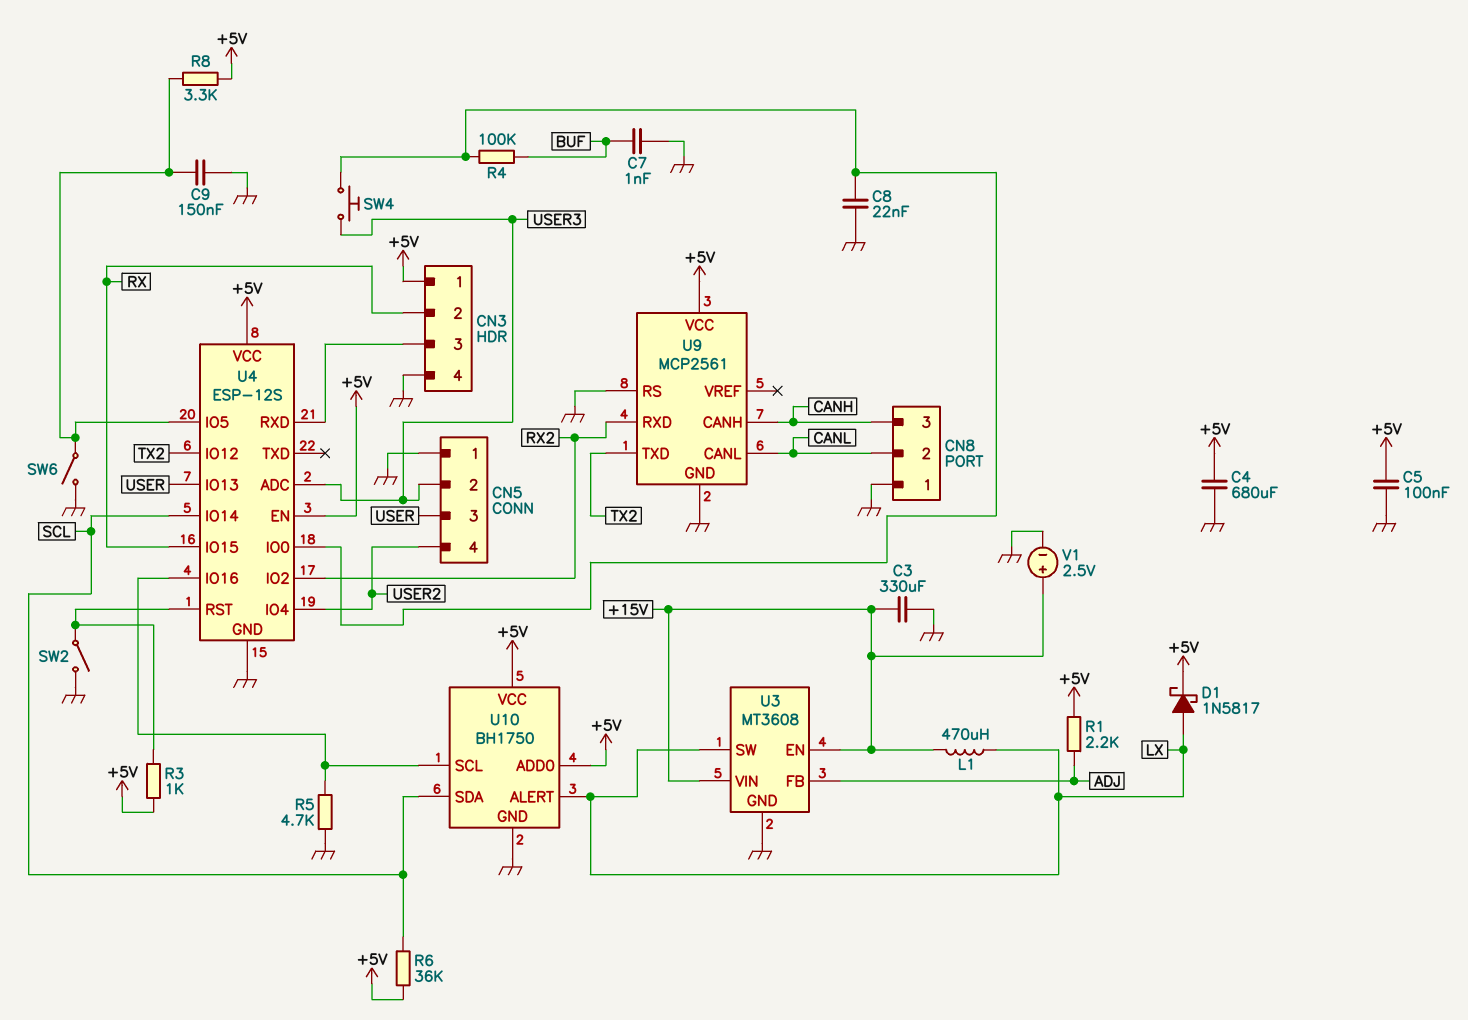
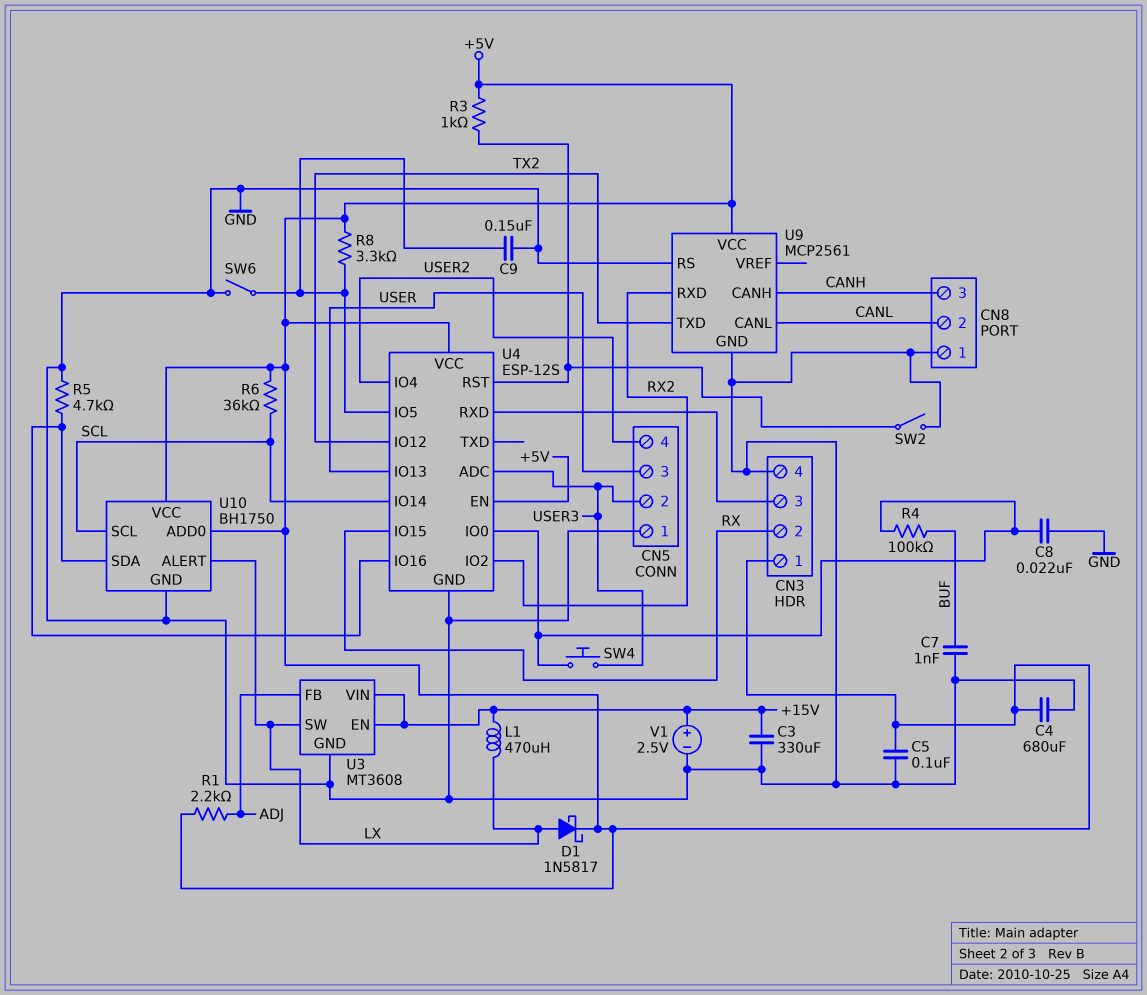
U10 pin SCL: U4/IO16 -> SCL
U10 pin SDA: SCL -> U4/IO16

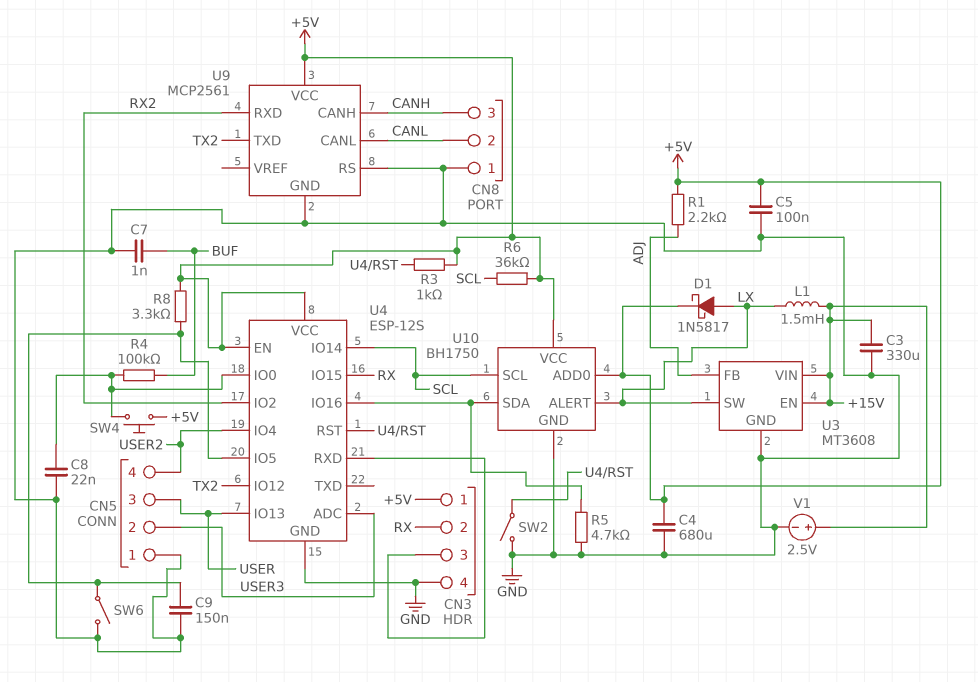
L1: 470uH (+15V, LX) -> 1.5mH (+15V, LX)
SW4: button (U4/IO0, USER3) -> button (+5V, U4/IO0)

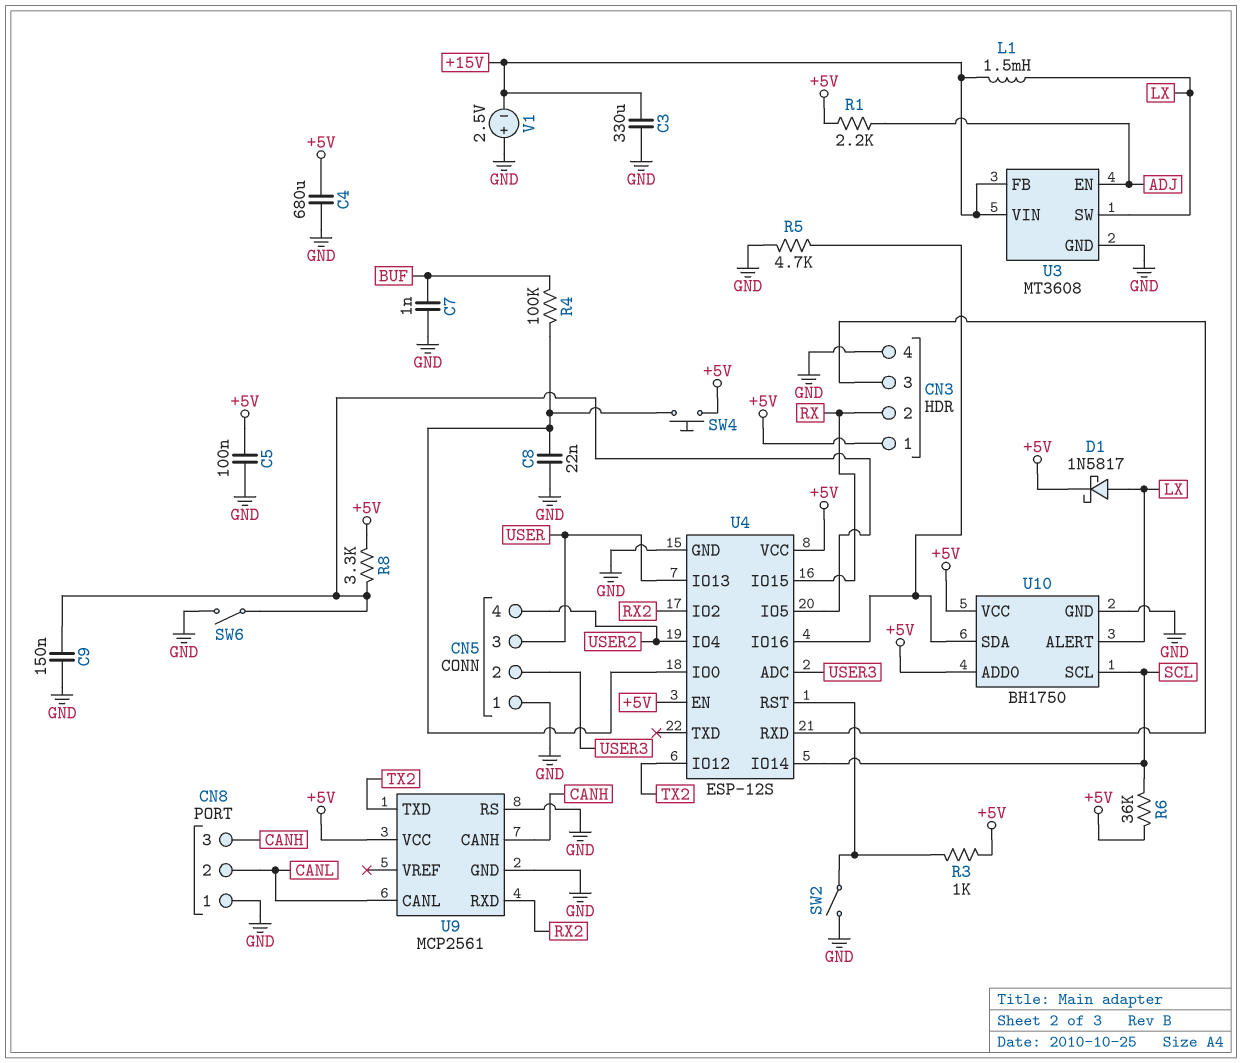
U3 pin EN: +15V -> ADJ
U3 pin FB: ADJ -> +15V
V1: 2.5V (plus +15V, minus GND) -> 2.5V (plus GND, minus +15V)

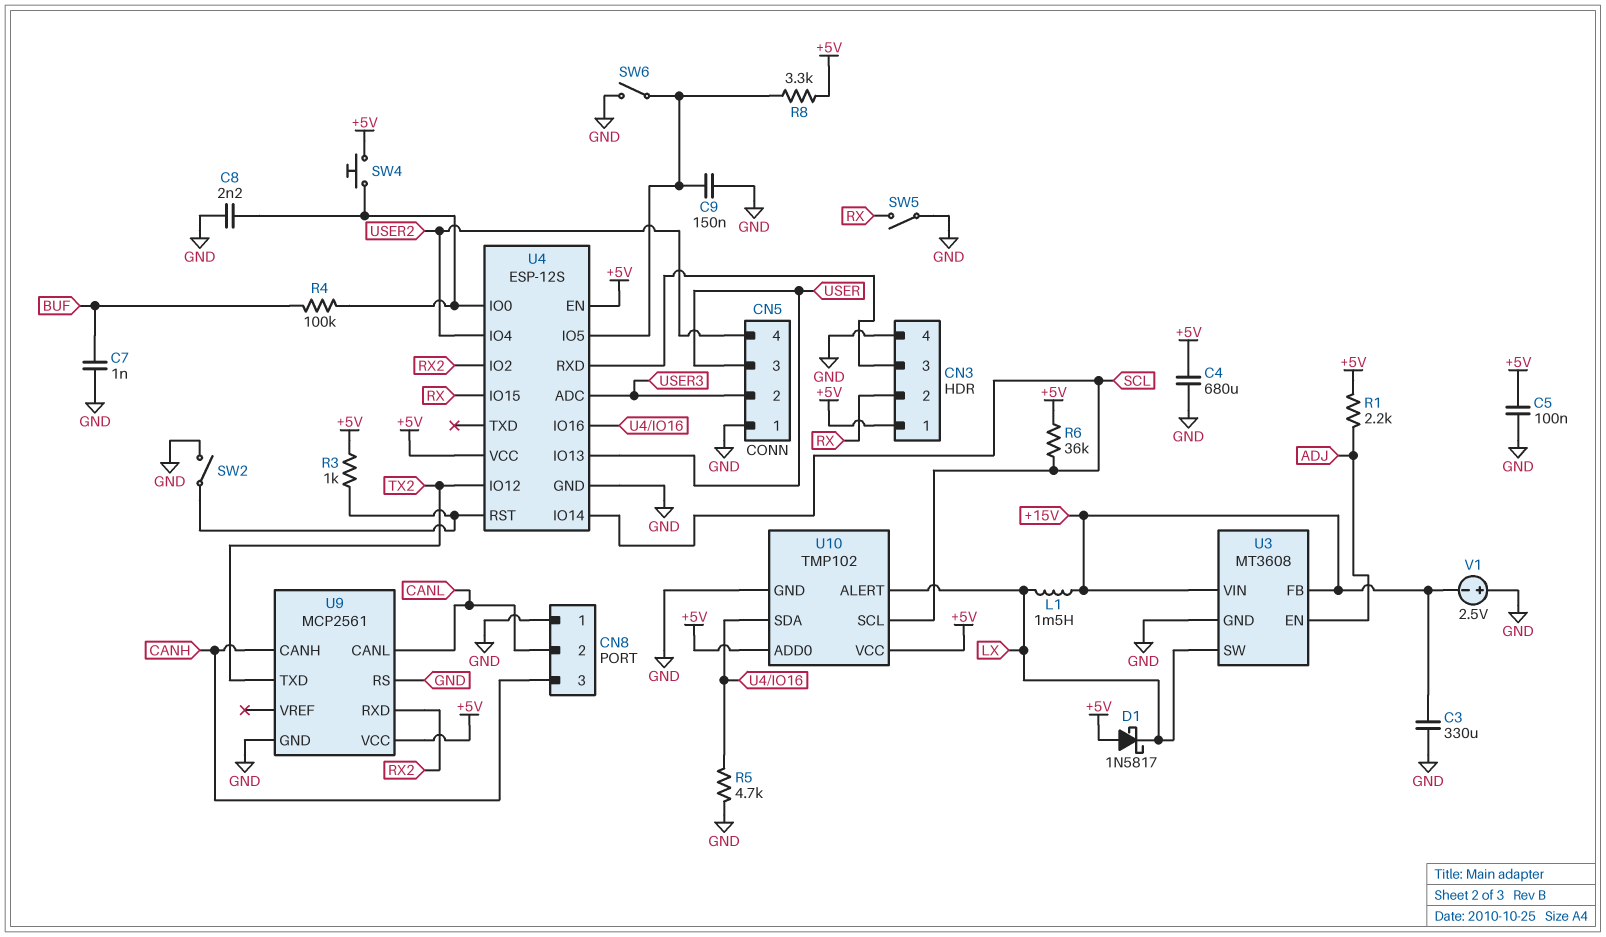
C8: 22nF (GND, U4/IO0) -> 2.2nF (GND, U4/IO0)
D1: schottky 1N5817 (A LX, K +5V) -> schottky 1N5817 (A +5V, K LX)
SW5: none -> switch (GND, RX)
U10: BH1750 -> TMP102

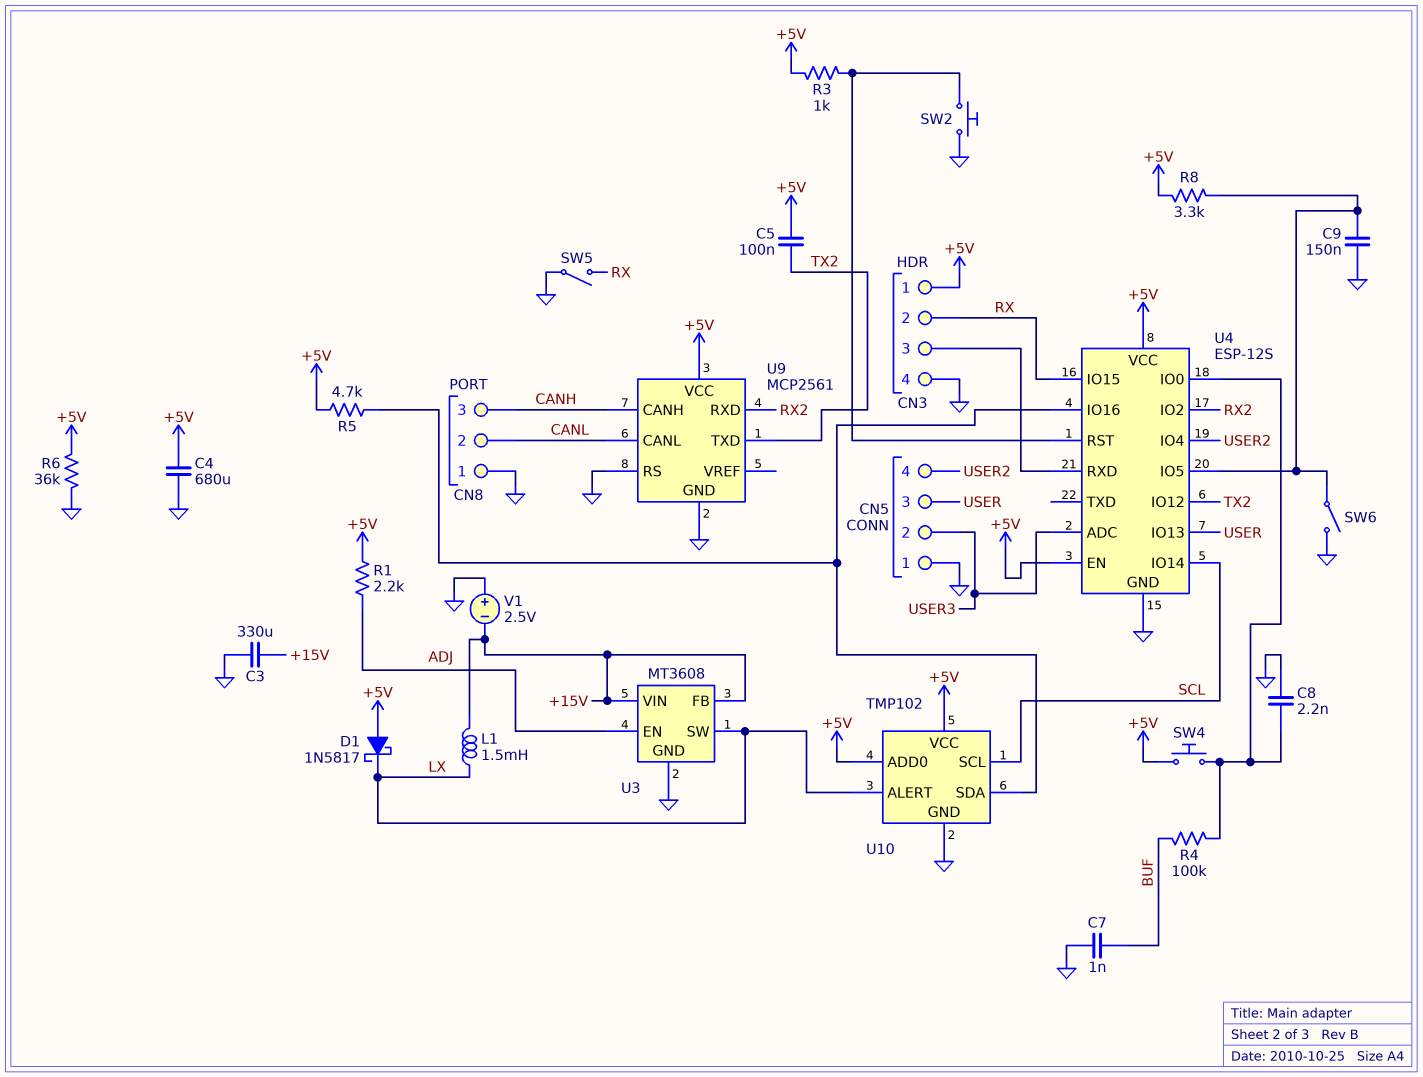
C5: 100nF (+5V, GND) -> 100nF (+5V, TX2)
R5: 4.7k (GND, U4/IO16) -> 4.7k (+5V, U4/IO16)
R6: 36k (+5V, SCL) -> 36k (+5V, GND)
SW2: switch (GND, U4/RST) -> button (GND, U4/RST)

